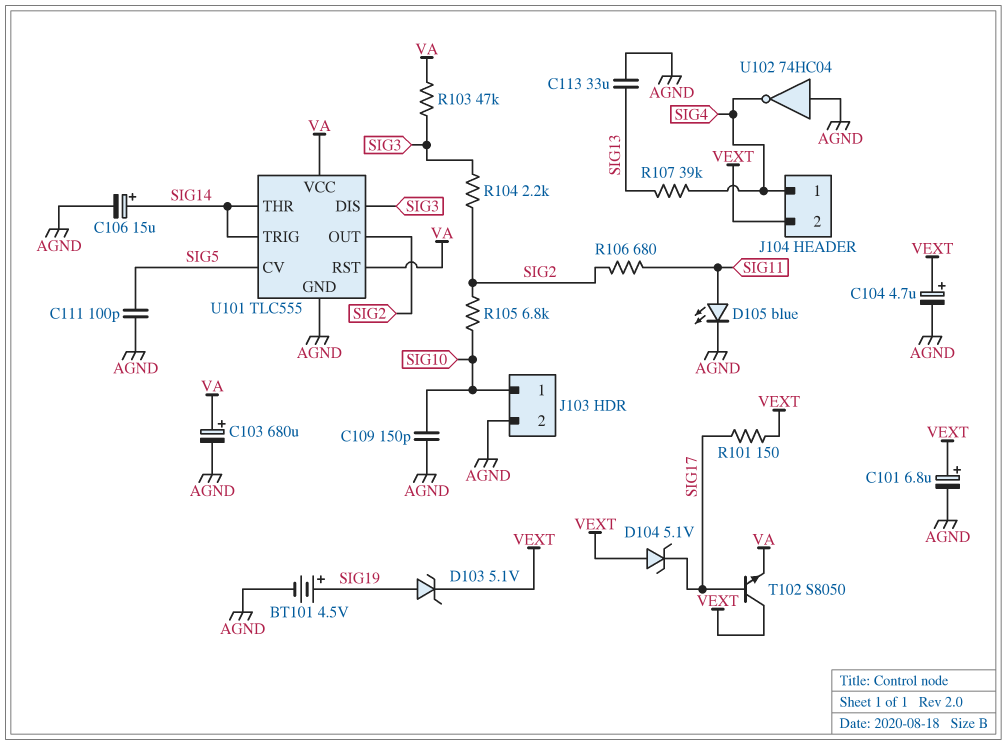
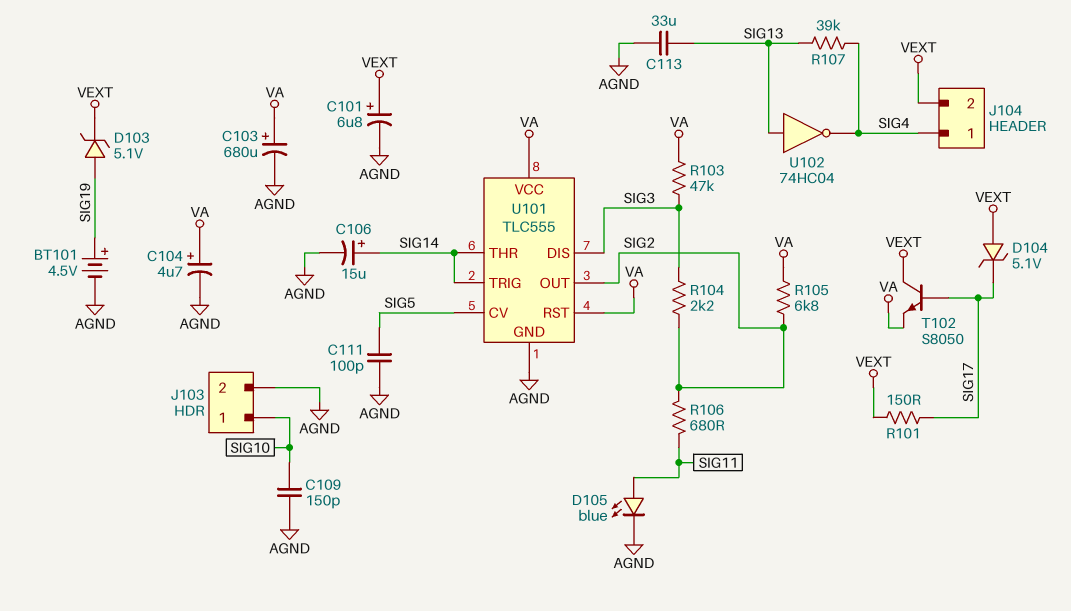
C104: 4.7uF (plus VEXT, minus AGND) -> 4.7uF (plus VA, minus AGND)
R105: 6.8k (SIG2, SIG10) -> 6.8k (SIG2, VA)
U102: NOT 74HC04 (in AGND, out SIG4) -> NOT 74HC04 (in SIG13, out SIG4)

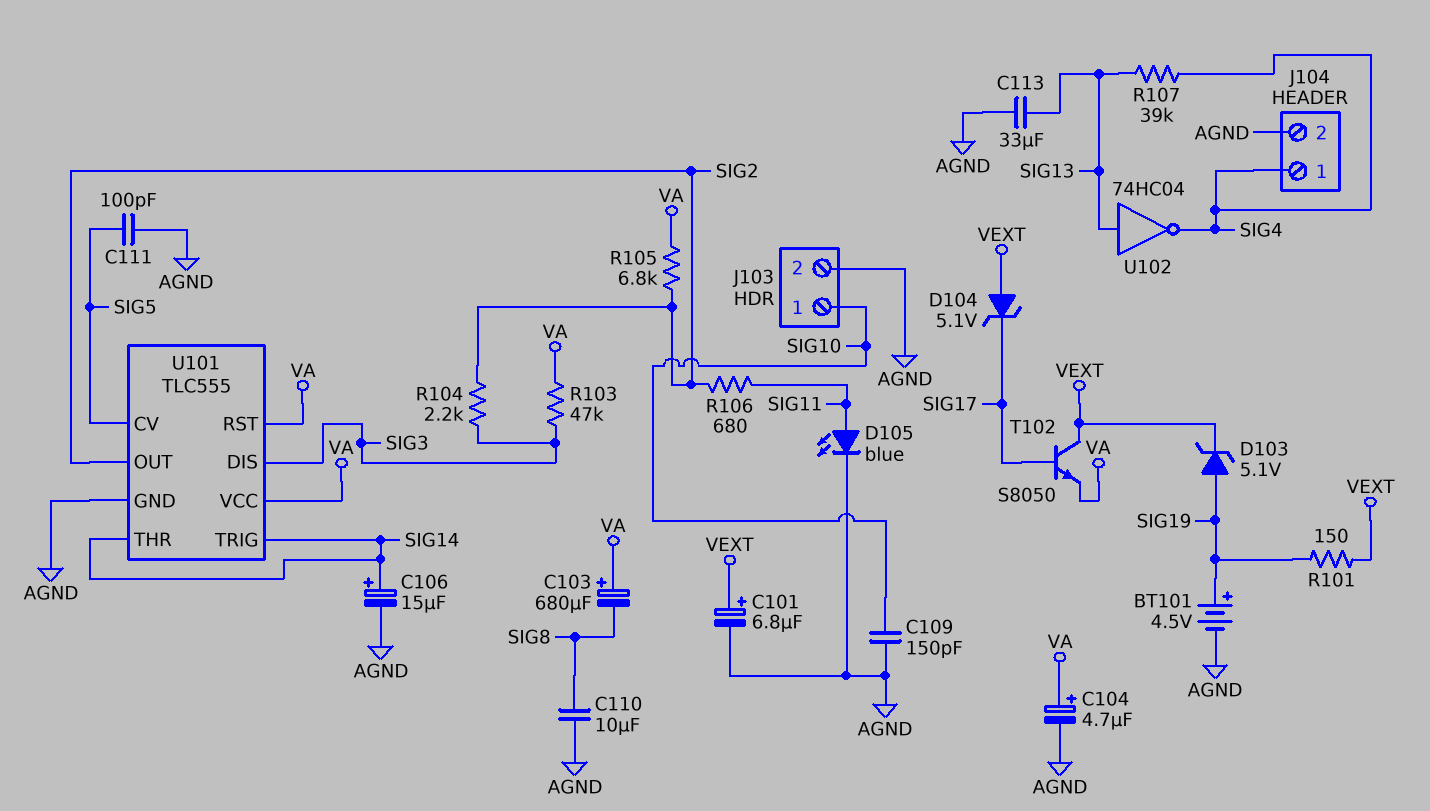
C103: 680uF (plus VA, minus AGND) -> 680uF (plus VA, minus SIG8)
C110: none -> 10uF (AGND, SIG8)
J104 pin 2: VEXT -> AGND
R101: 150 (SIG17, VEXT) -> 150 (SIG19, VEXT)

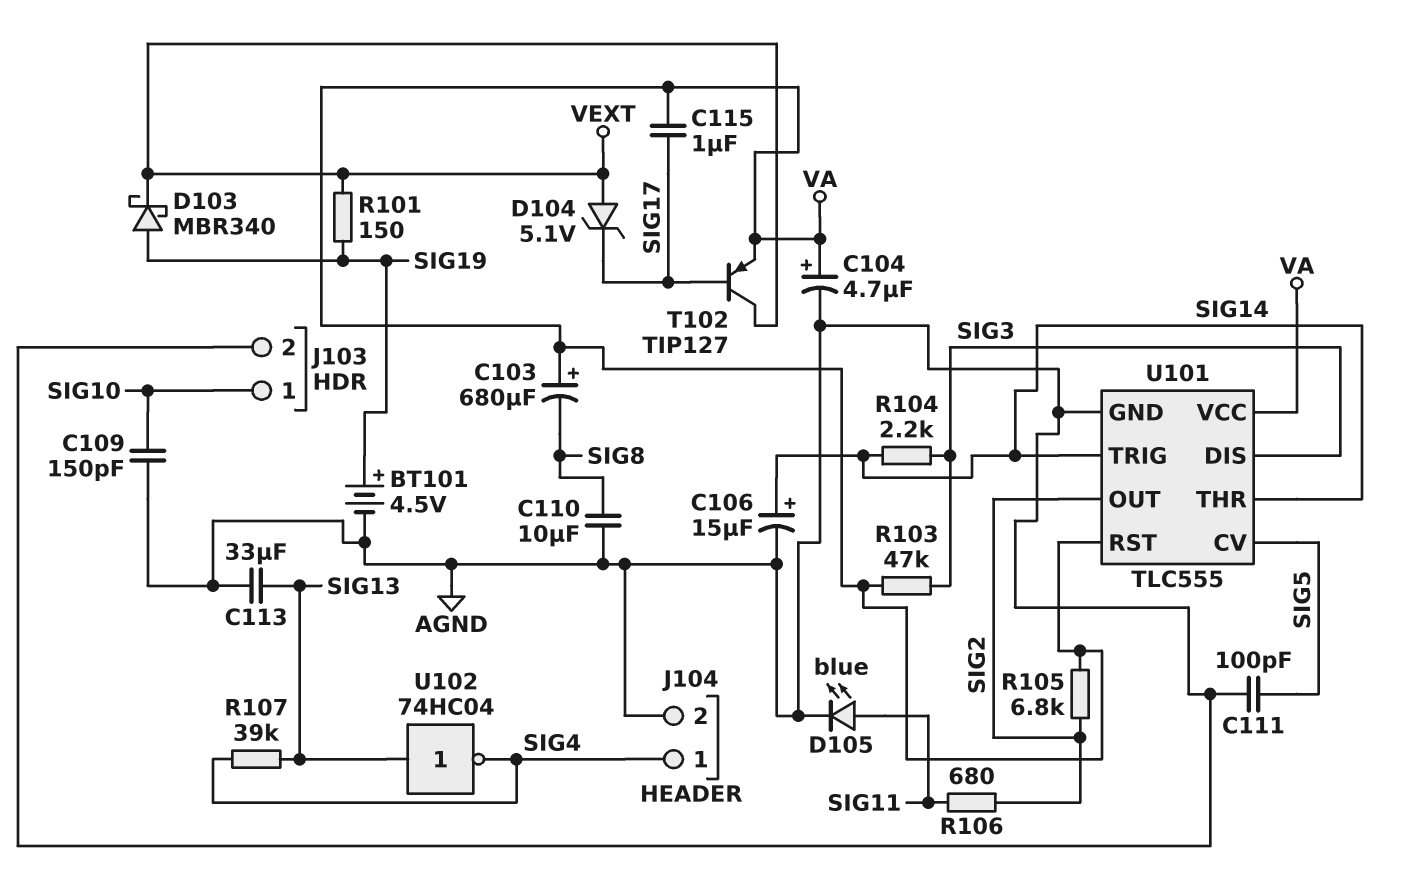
C101: 6.8uF (plus VEXT, minus AGND) -> none
C115: none -> 1uF (SIG17, VA)
D103: zener 5.1V (A SIG19, K VEXT) -> schottky MBR340 (A SIG19, K VEXT)
R104: 2.2k (SIG2, SIG3) -> 2.2k (SIG3, SIG14)
T102: NPN S8050 (B SIG17, C VEXT, E VA) -> PNP TIP127 (B SIG17, C VEXT, E VA)

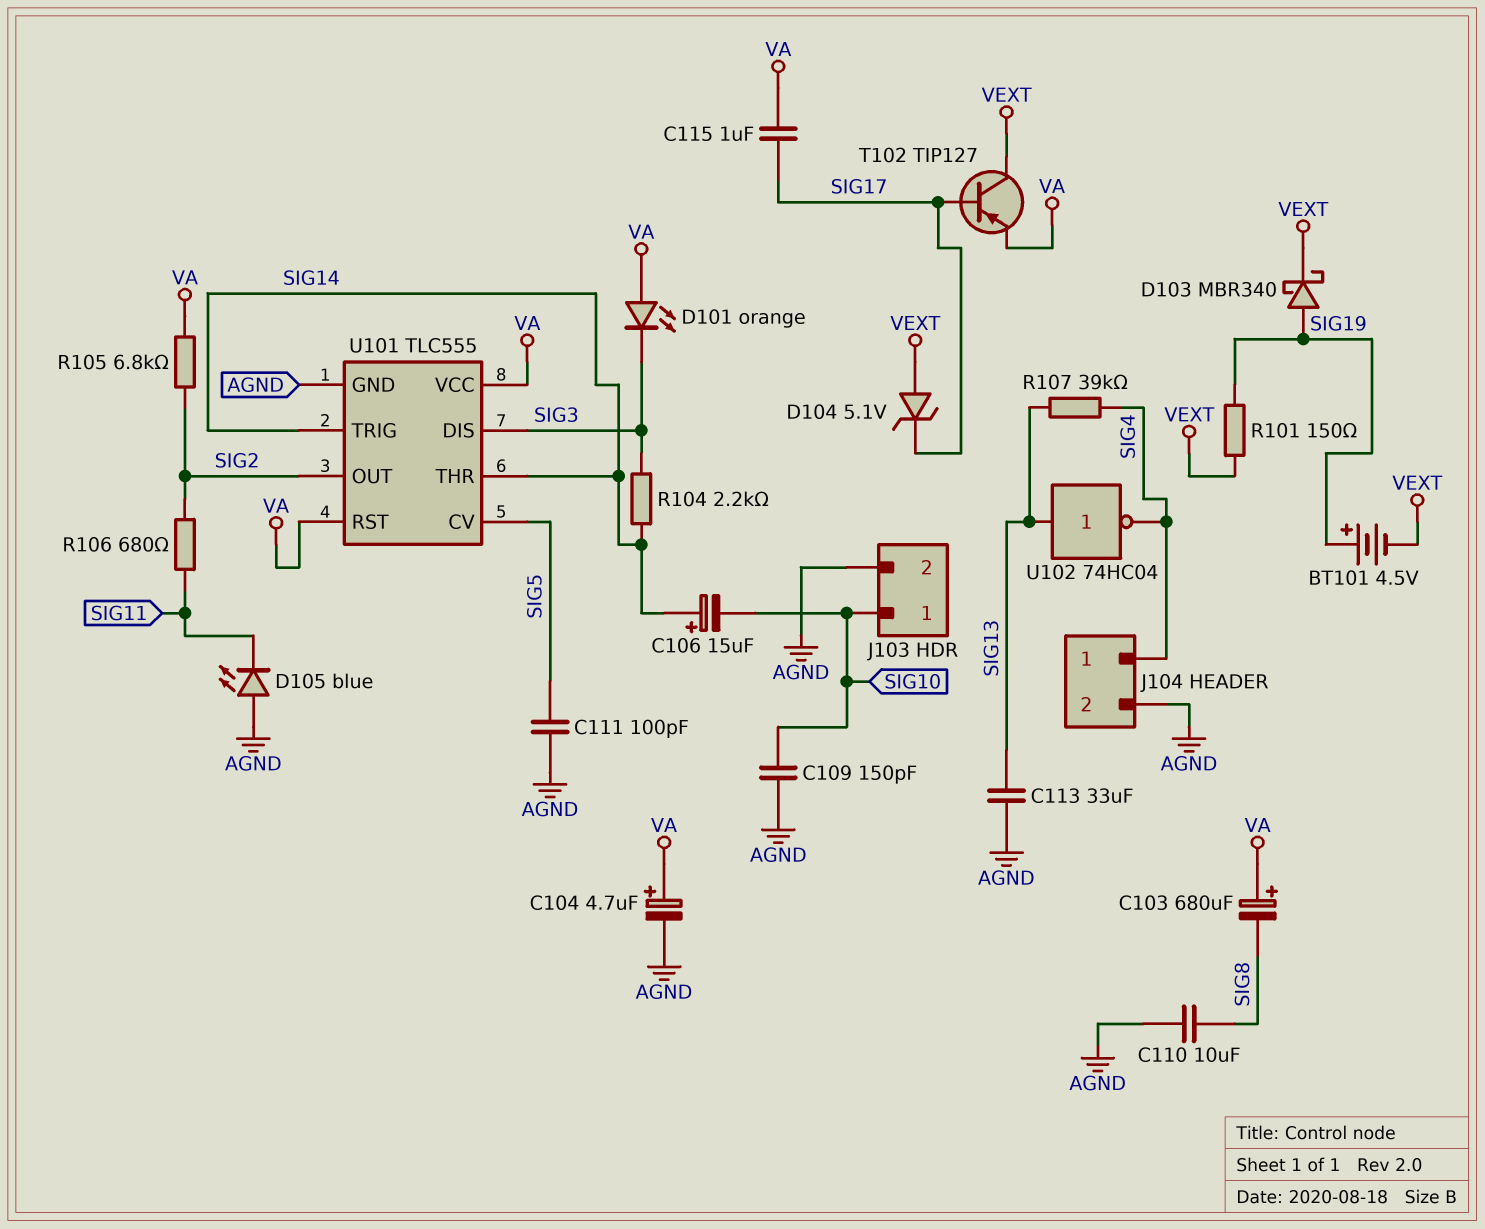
BT101: 4.5V (plus SIG19, minus AGND) -> 4.5V (plus SIG19, minus VEXT)
C106: 15uF (plus SIG14, minus AGND) -> 15uF (plus SIG14, minus SIG10)
D101: none -> LED orange (A VA, K SIG3)
D105: LED blue (A SIG11, K AGND) -> LED blue (A AGND, K SIG11)
R103: 47k (SIG3, VA) -> none

